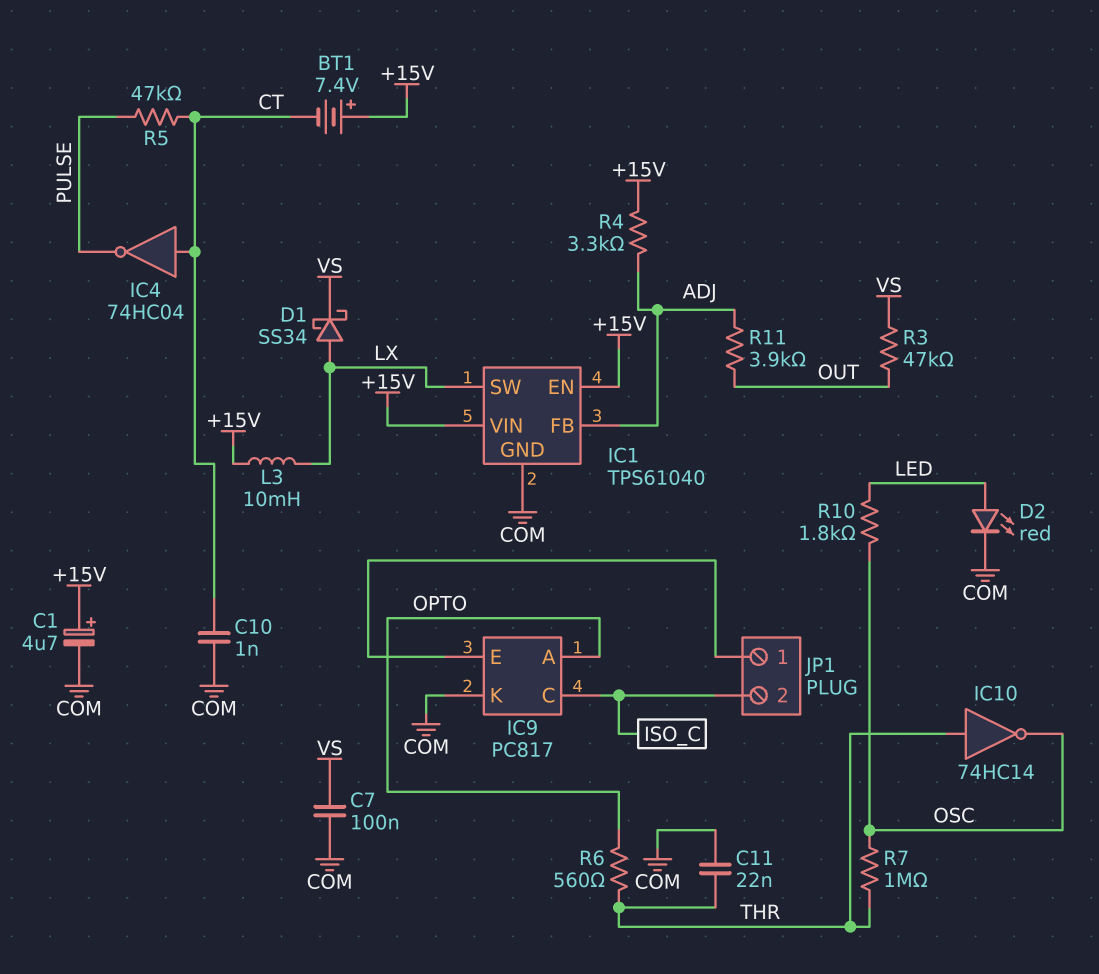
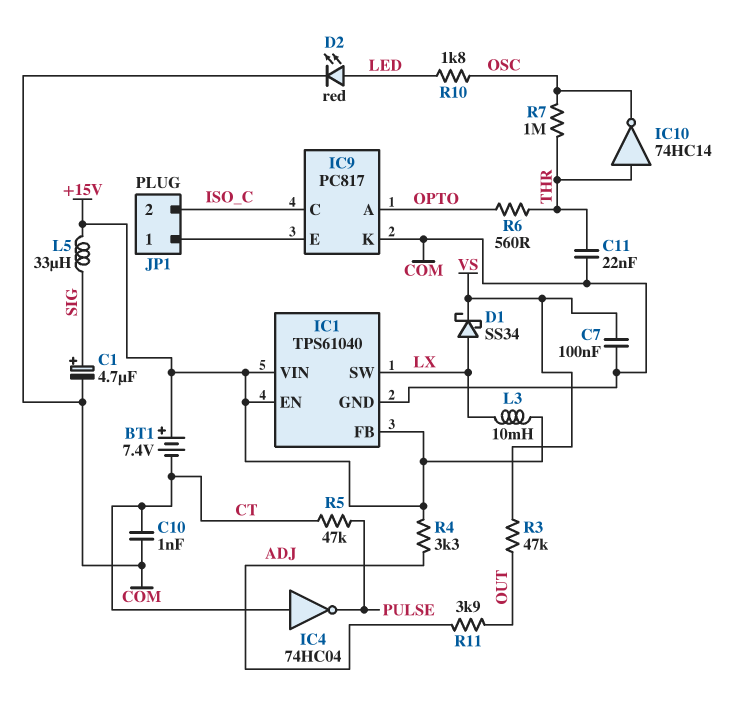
C1: 4.7uF (plus +15V, minus COM) -> 4.7uF (plus SIG, minus COM)
IC1 pin FB: ADJ -> +15V
L5: none -> 33uH (+15V, SIG)

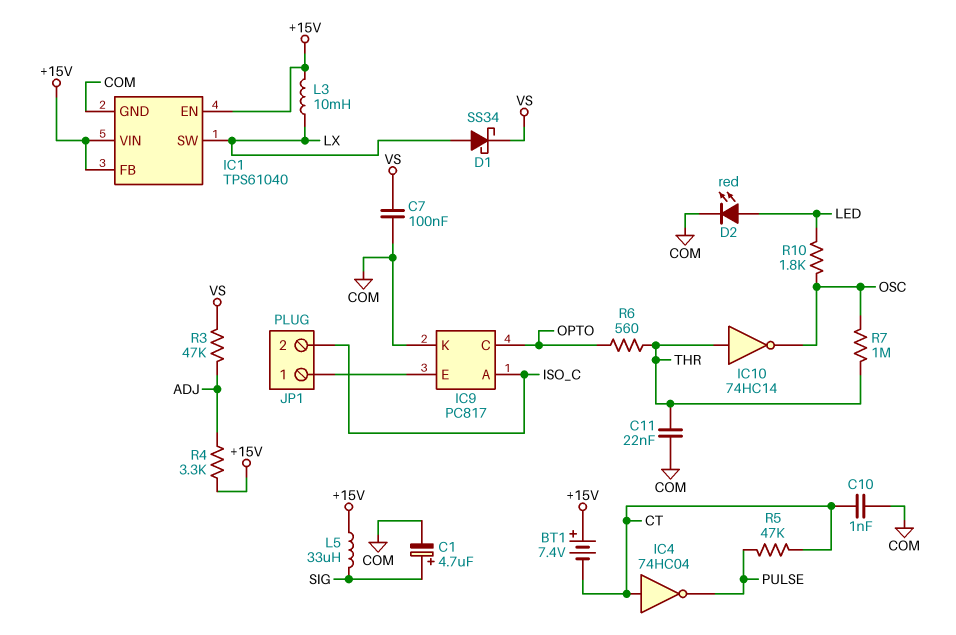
IC9 pin A: OPTO -> ISO_C
IC9 pin C: ISO_C -> OPTO
R3: 47k (OUT, VS) -> 47k (ADJ, VS)
R11: 3.9k (ADJ, OUT) -> none

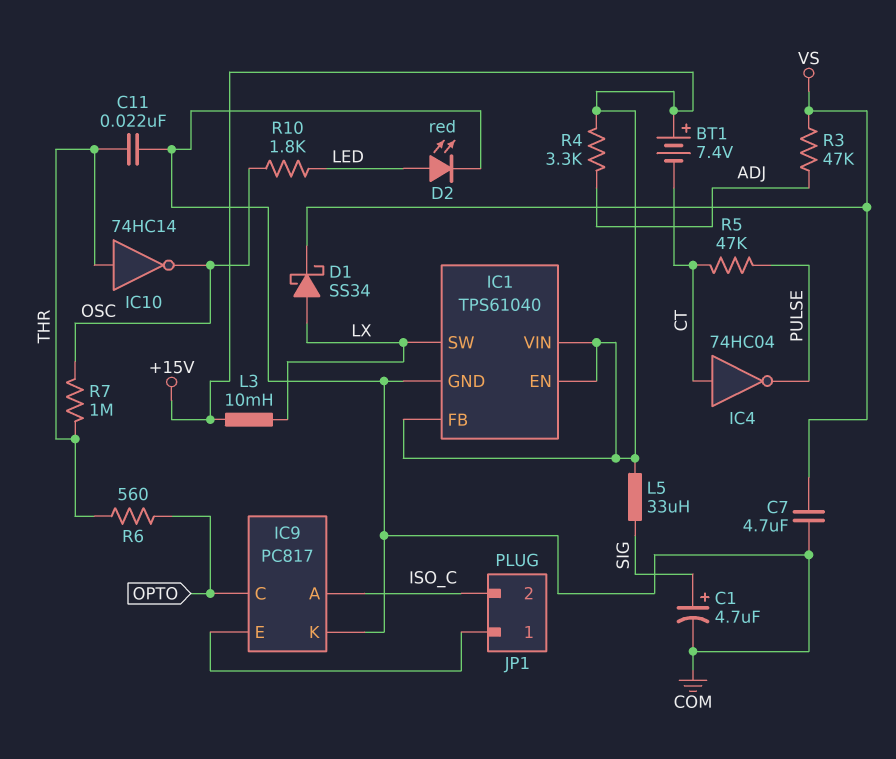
C7: 100nF (COM, VS) -> 4.7uF (COM, VS)
C10: 1nF (COM, CT) -> none

